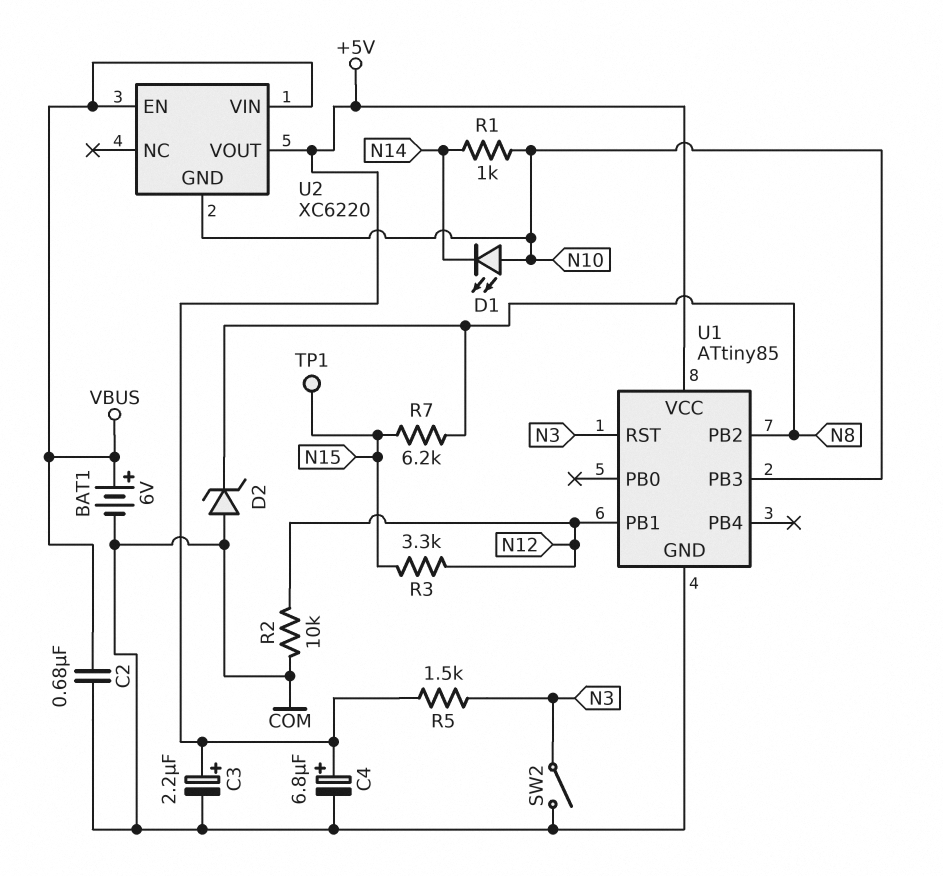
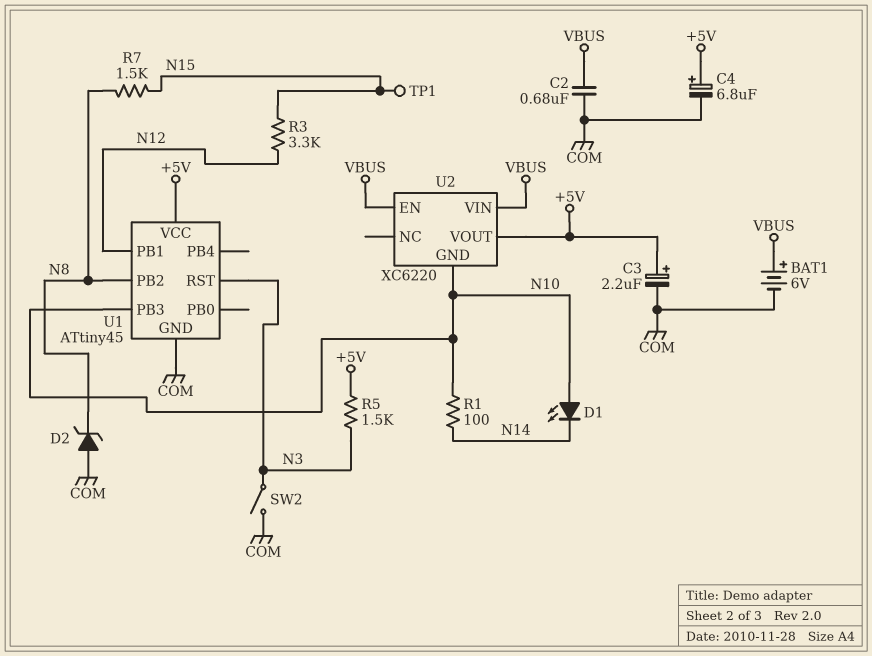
R1: 1k (N10, N14) -> 100 (N10, N14)
R2: 10k (COM, N12) -> none
R7: 6.2k (N8, N15) -> 1.5k (N8, N15)
U1: ATtiny85 -> ATtiny45

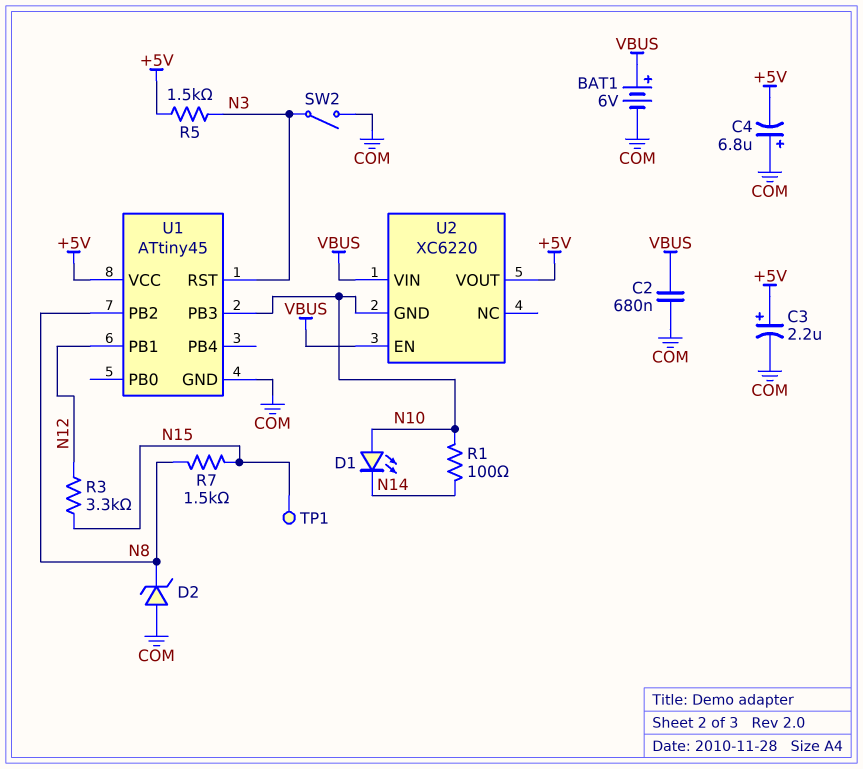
C4: 6.8uF (plus +5V, minus COM) -> 6.8uF (plus COM, minus +5V)

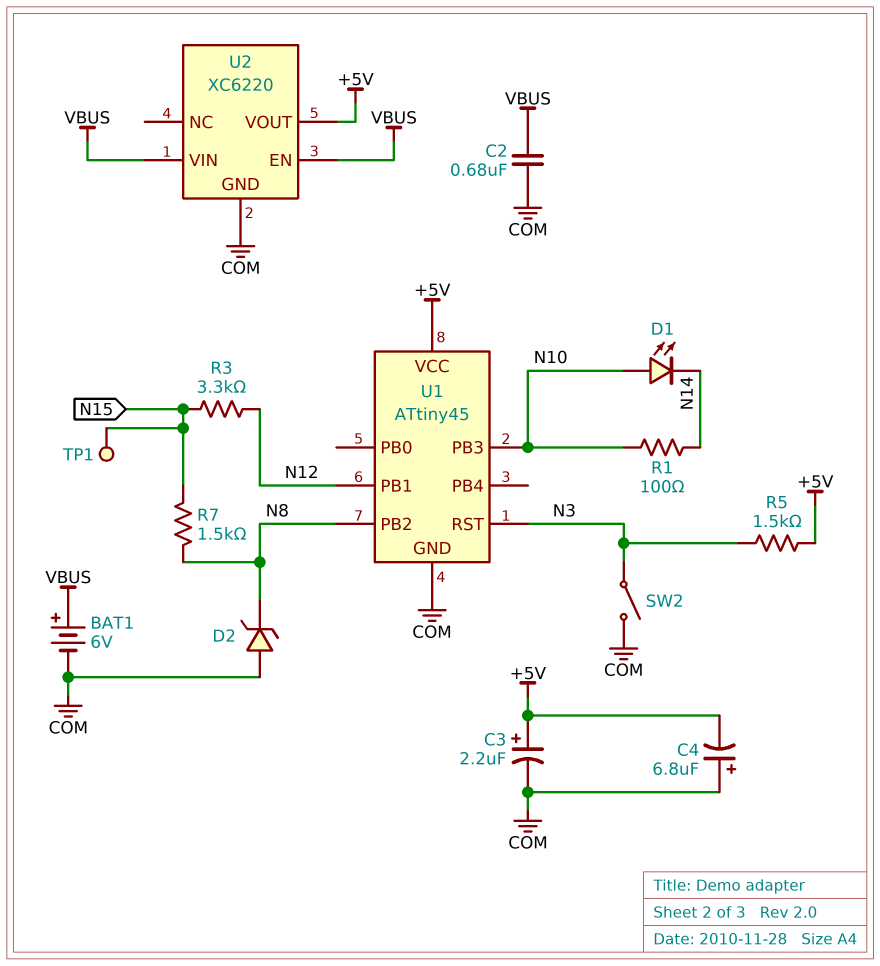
U2 pin GND: N10 -> COM

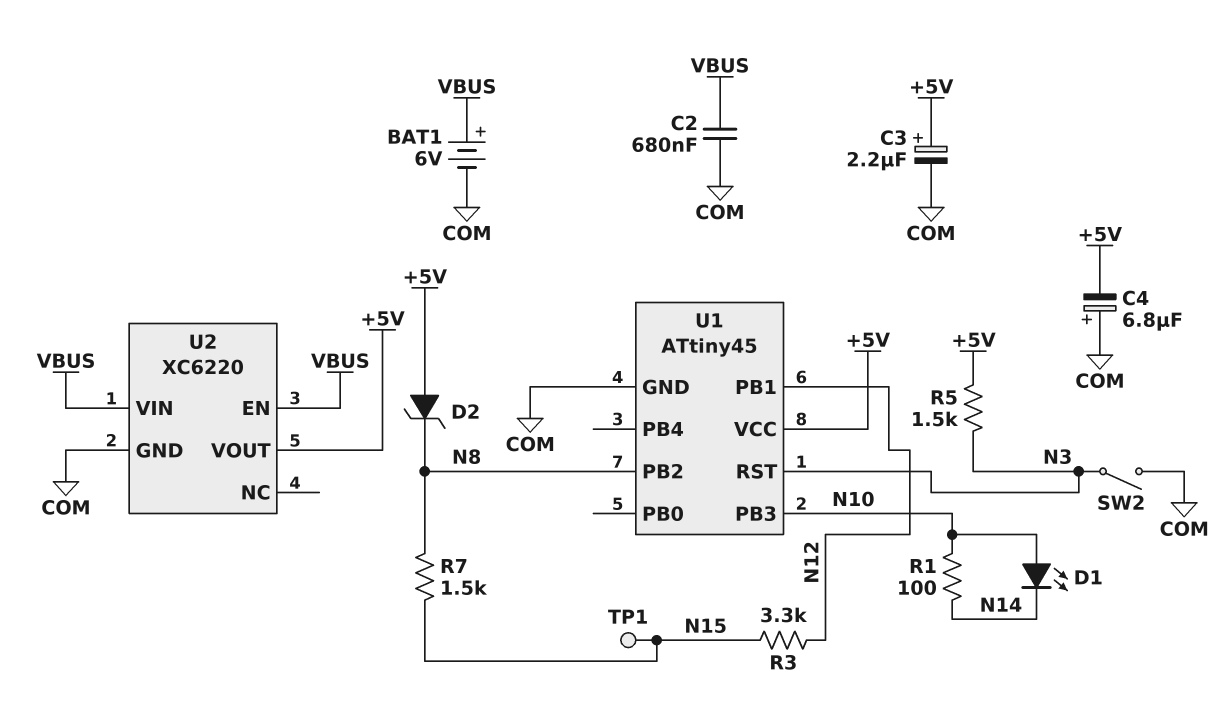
D2: zener (A COM, K N8) -> zener (A +5V, K N8)

